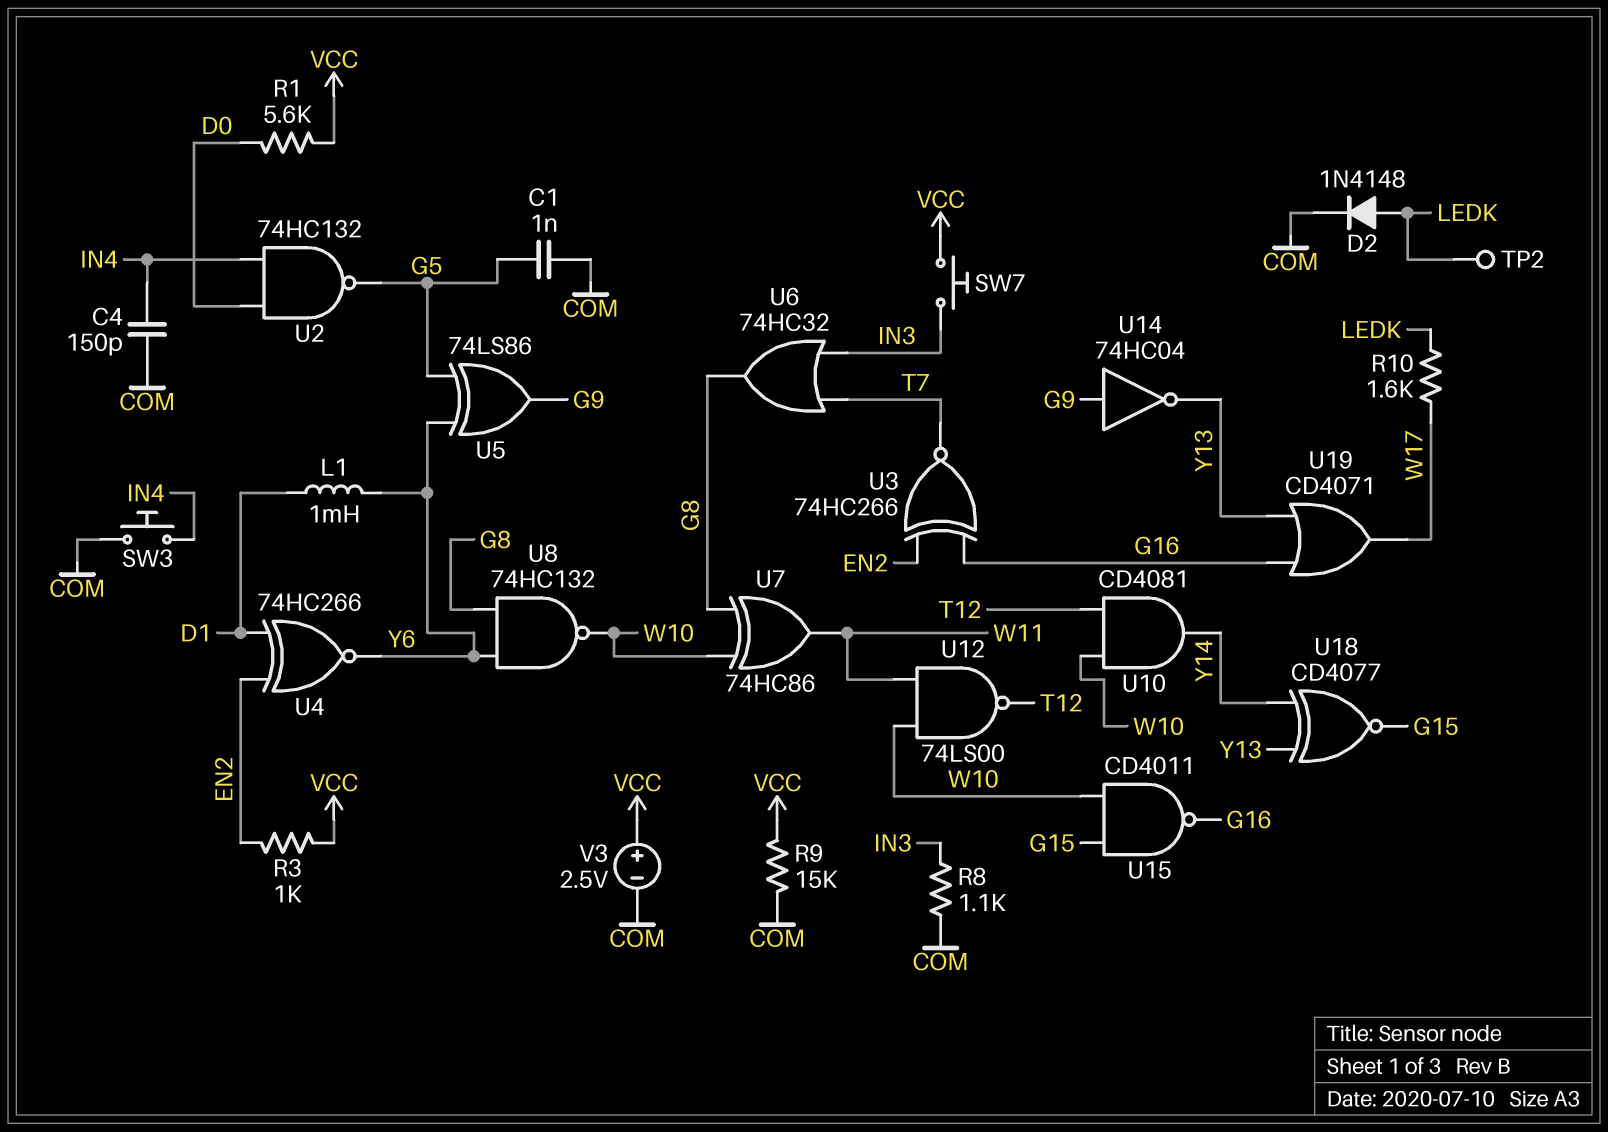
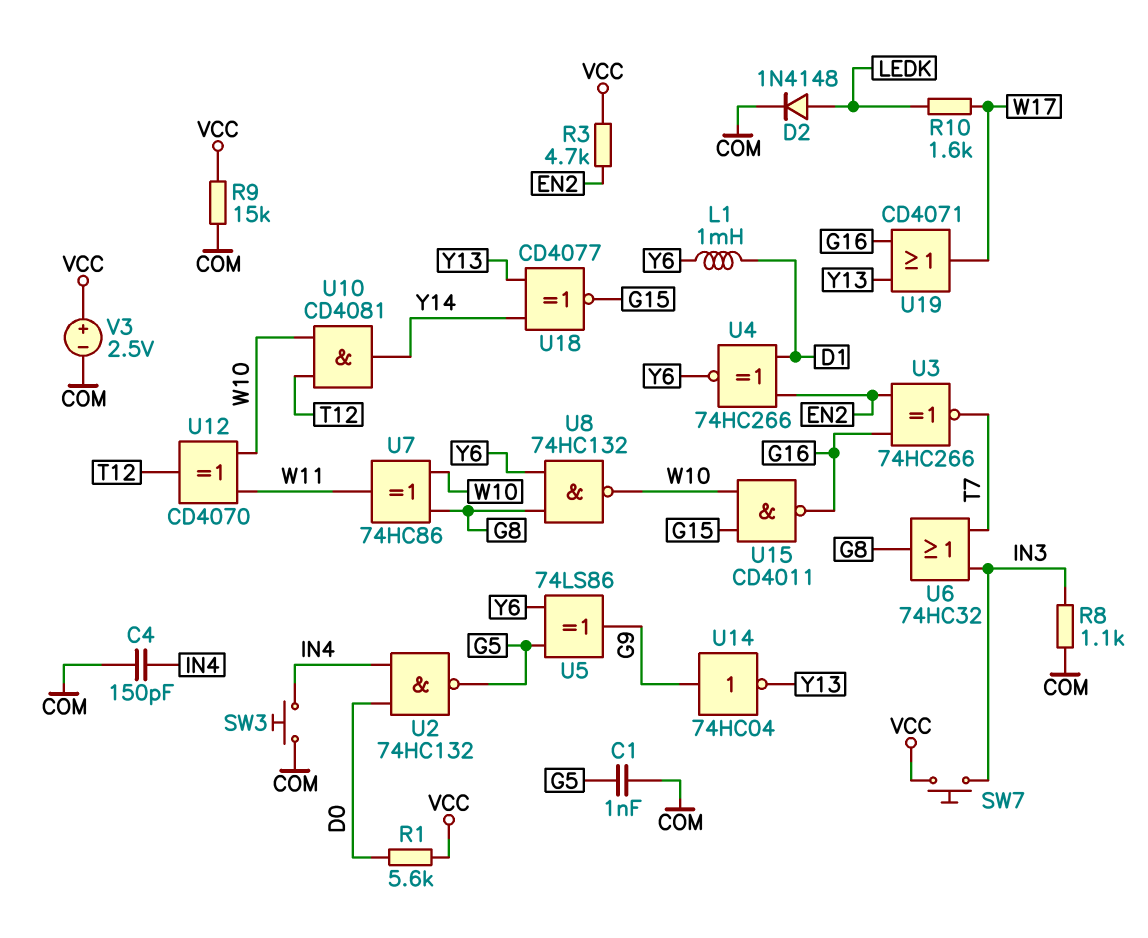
R3: 1k (EN2, VCC) -> 4.7k (EN2, VCC)
TP2: test point (LEDK) -> none
U12: NAND 74LS00 (in W10, in W11, out T12) -> XOR CD4070 (in W10, in W11, out T12)

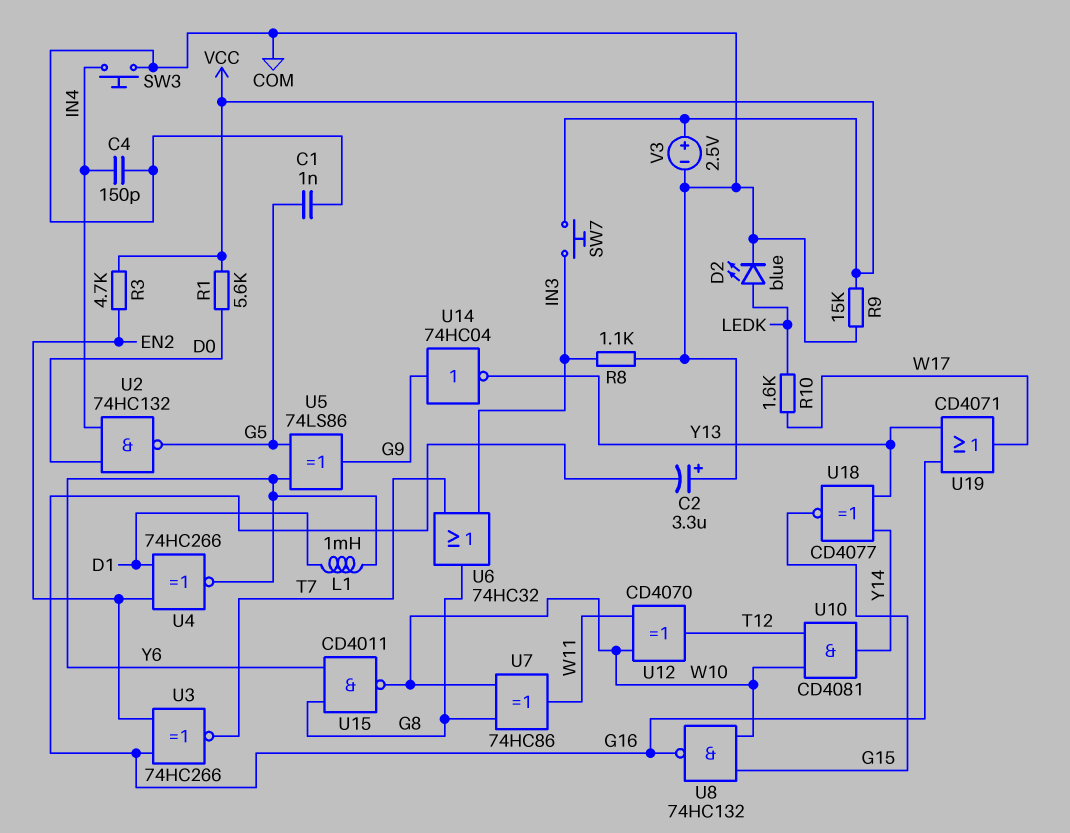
C2: none -> 3.3uF (plus COM, minus G16)
D2: diode 1N4148 (A LEDK, K COM) -> LED blue (A LEDK, K COM)
U8: NAND 74HC132 (in G8, in Y6, out W10) -> NAND 74HC132 (in G15, in W10, out G16)
U15: NAND CD4011 (in G15, in W10, out G16) -> NAND CD4011 (in G8, in Y6, out W10)

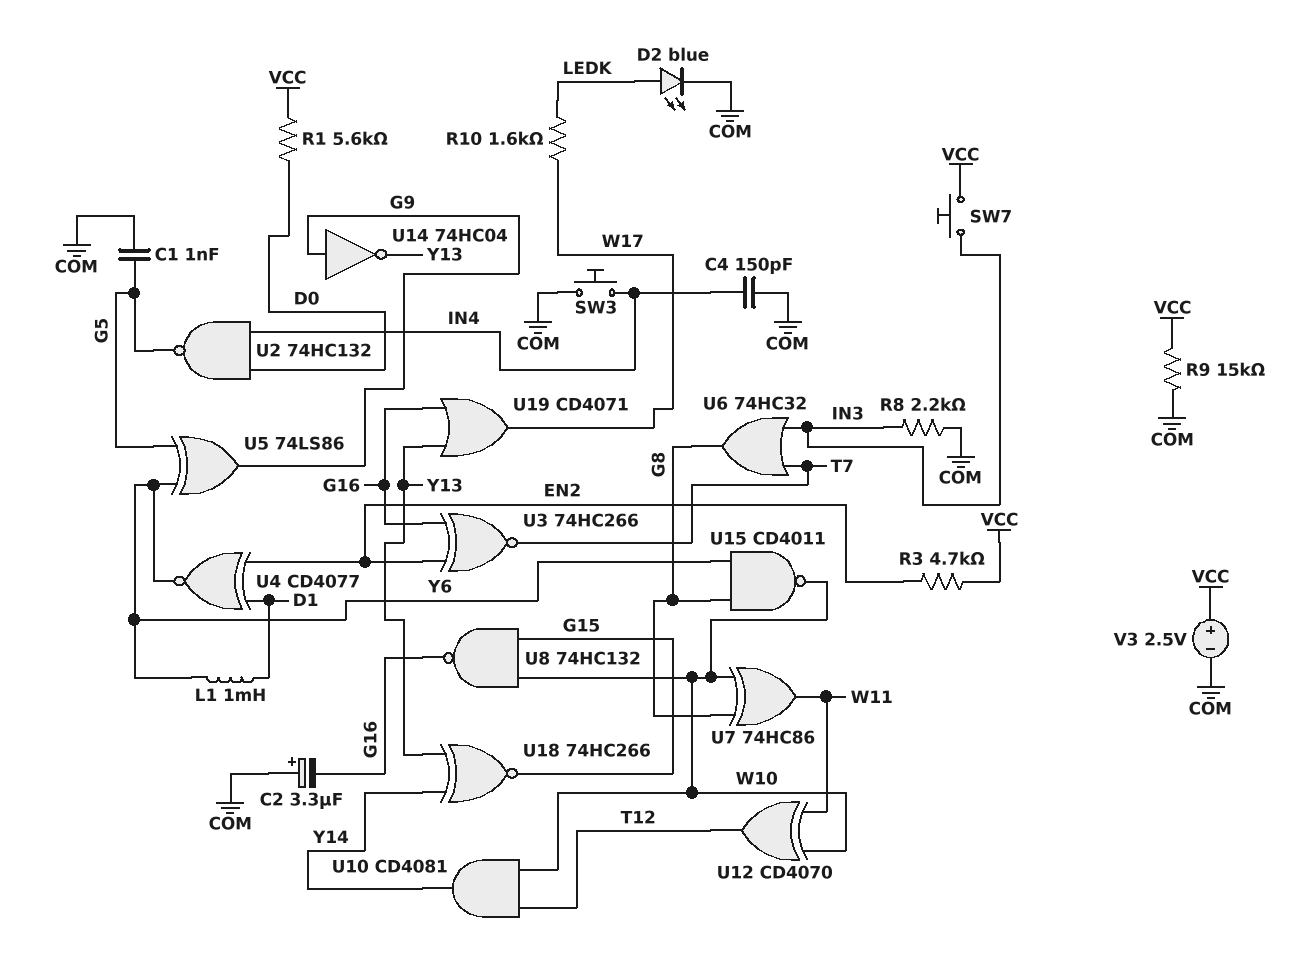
R8: 1.1k (COM, IN3) -> 2.2k (COM, IN3)
U4: XNOR 74HC266 (in D1, in EN2, out Y6) -> XNOR CD4077 (in D1, in EN2, out Y6)
U18: XNOR CD4077 (in Y13, in Y14, out G15) -> XNOR 74HC266 (in Y13, in Y14, out G15)

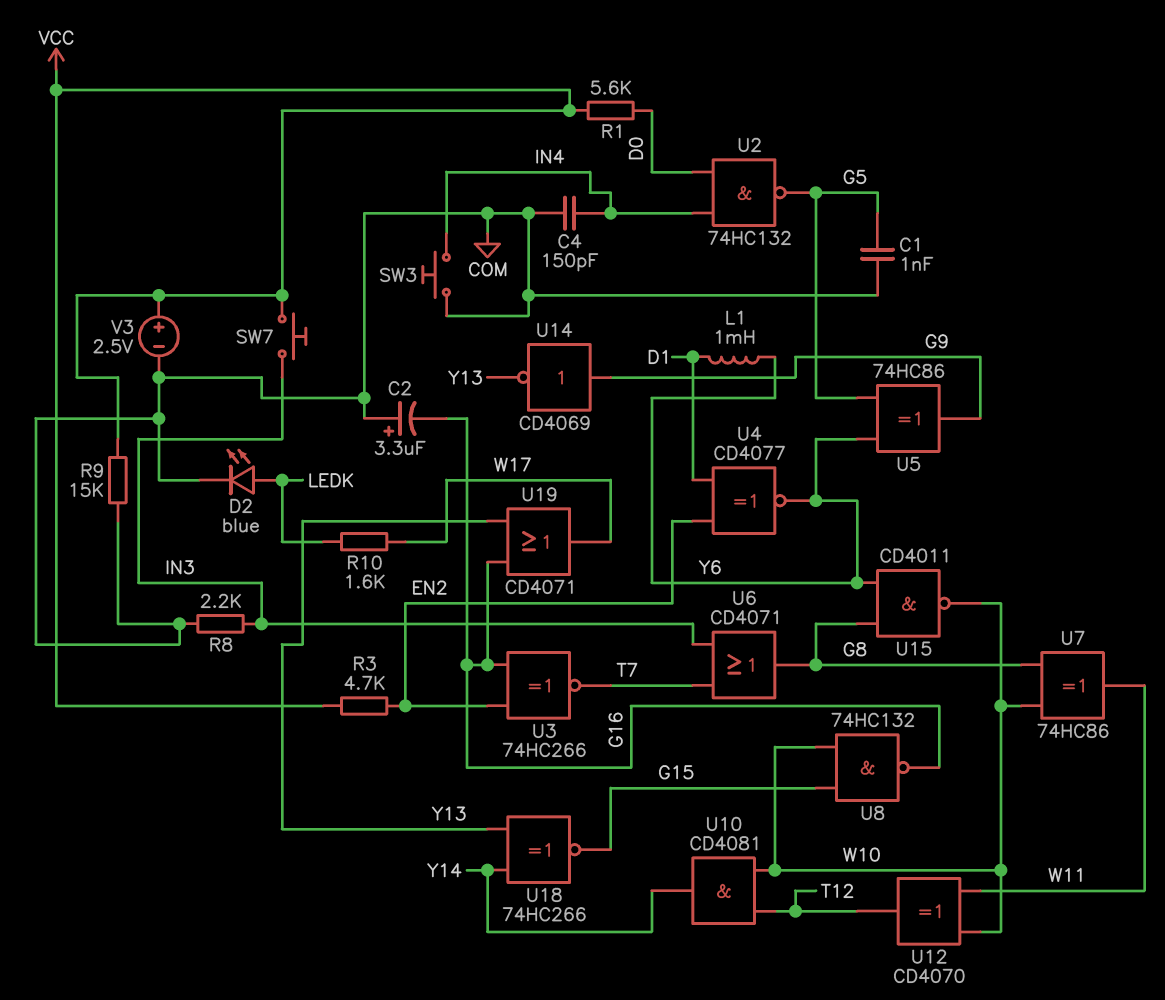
U5: XOR 74LS86 (in G5, in Y6, out G9) -> XOR 74HC86 (in G5, in Y6, out G9)
U6: OR 74HC32 (in IN3, in T7, out G8) -> OR CD4071 (in IN3, in T7, out G8)
U14: NOT 74HC04 (in G9, out Y13) -> NOT CD4069 (in G9, out Y13)

